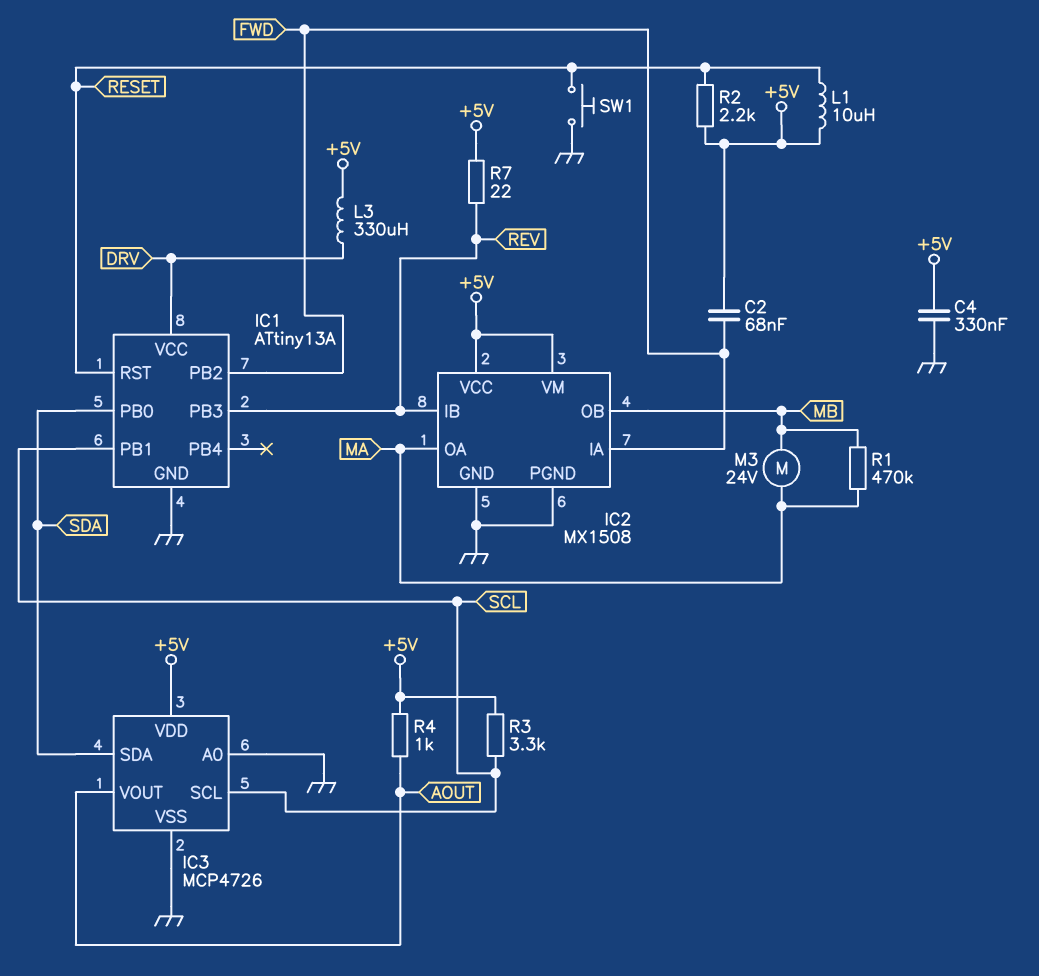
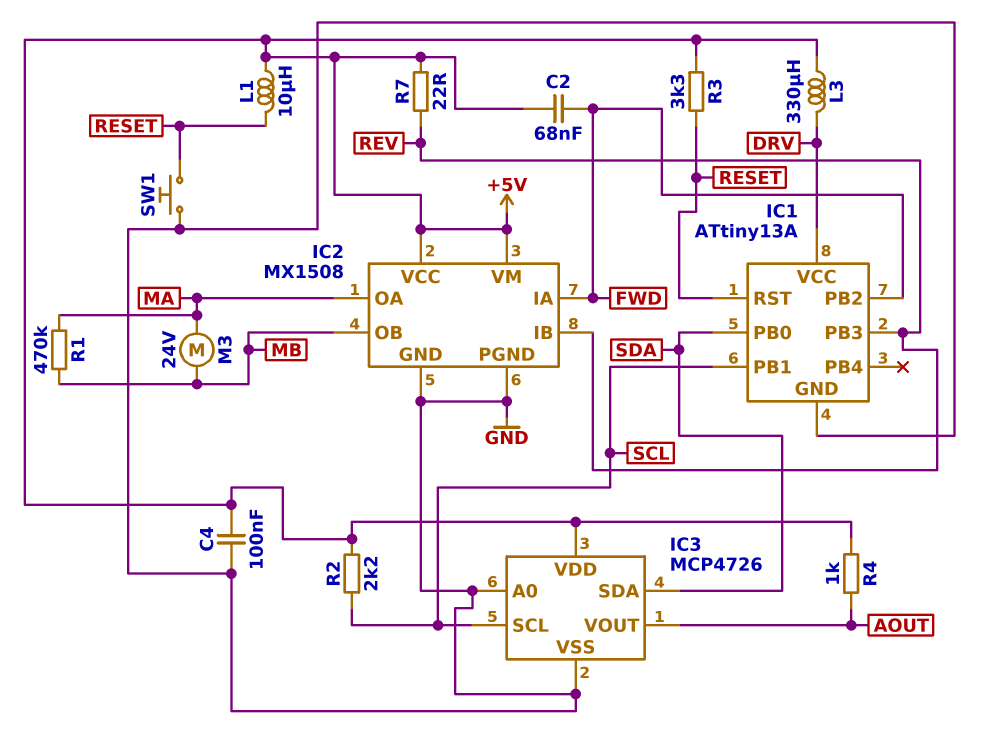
C4: 330nF (+5V, GND) -> 100nF (+5V, GND)
R2: 2.2k (+5V, RESET) -> 2.2k (+5V, SCL)
R3: 3.3k (+5V, SCL) -> 3.3k (+5V, RESET)

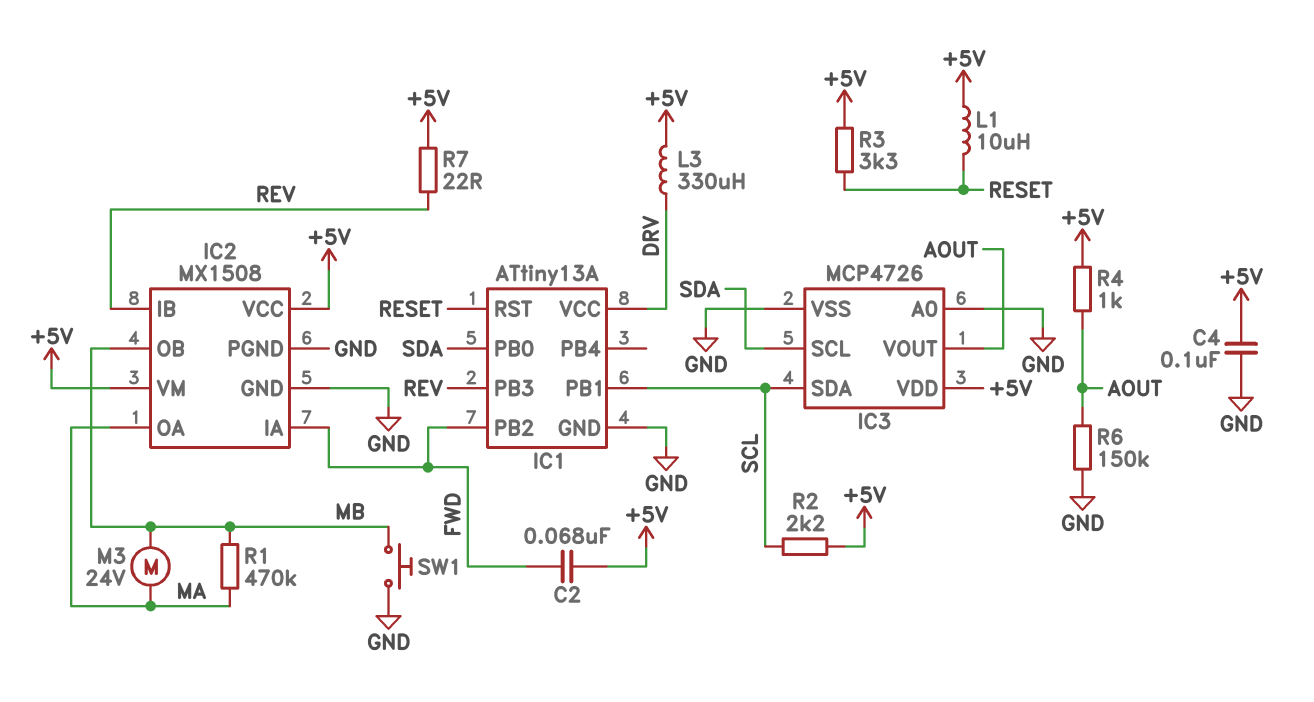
IC3 pin SCL: SCL -> SDA
IC3 pin SDA: SDA -> SCL
R6: none -> 150k (AOUT, GND)
SW1: button (GND, RESET) -> button (GND, MB)

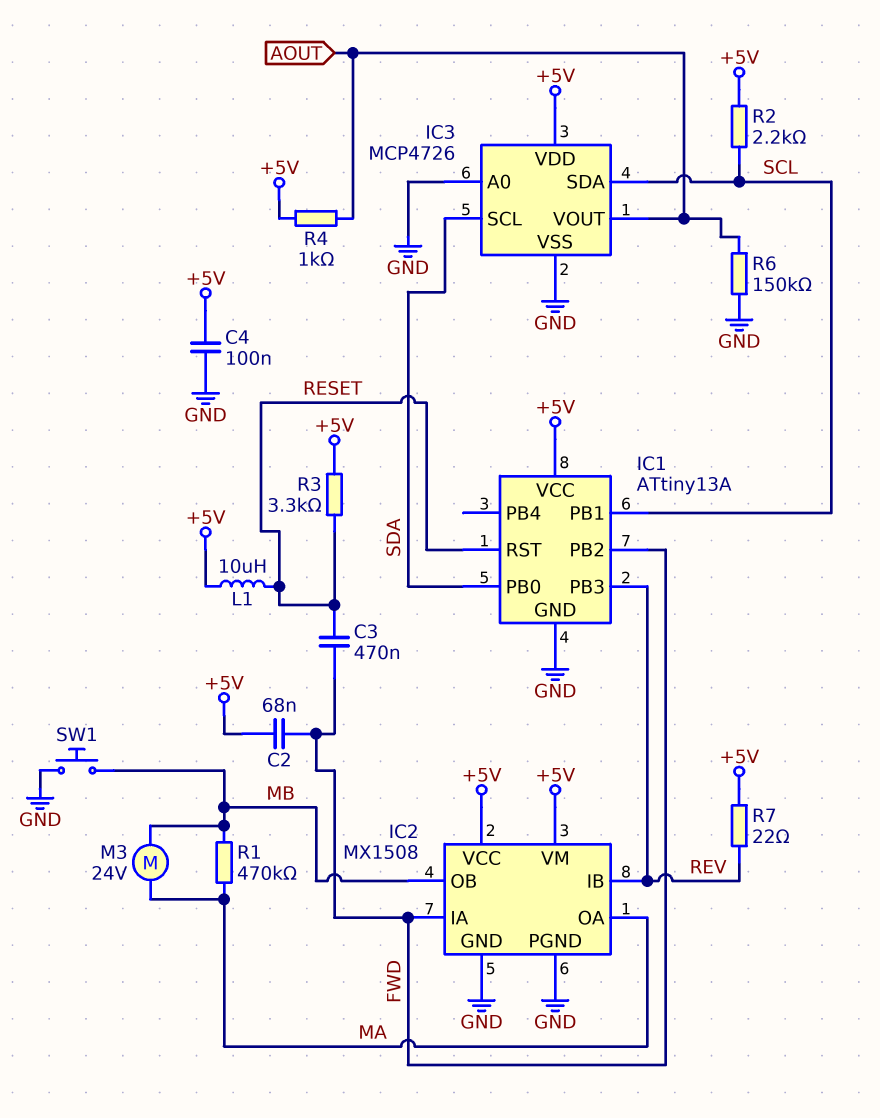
C3: none -> 470nF (FWD, RESET)
IC1 pin VCC: DRV -> +5V
L3: 330uH (+5V, DRV) -> none

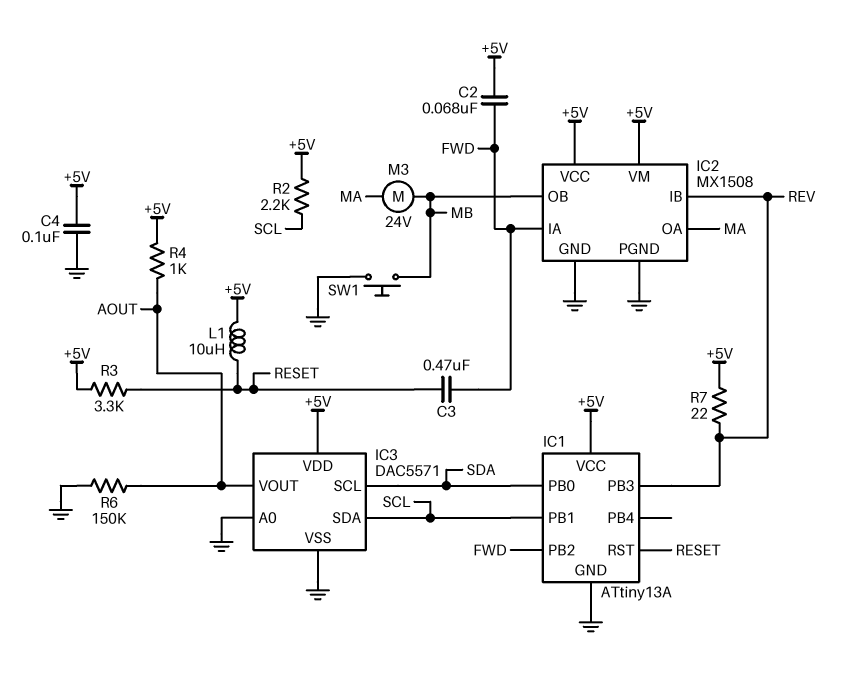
IC3: MCP4726 -> DAC5571
R1: 470k (MA, MB) -> none

